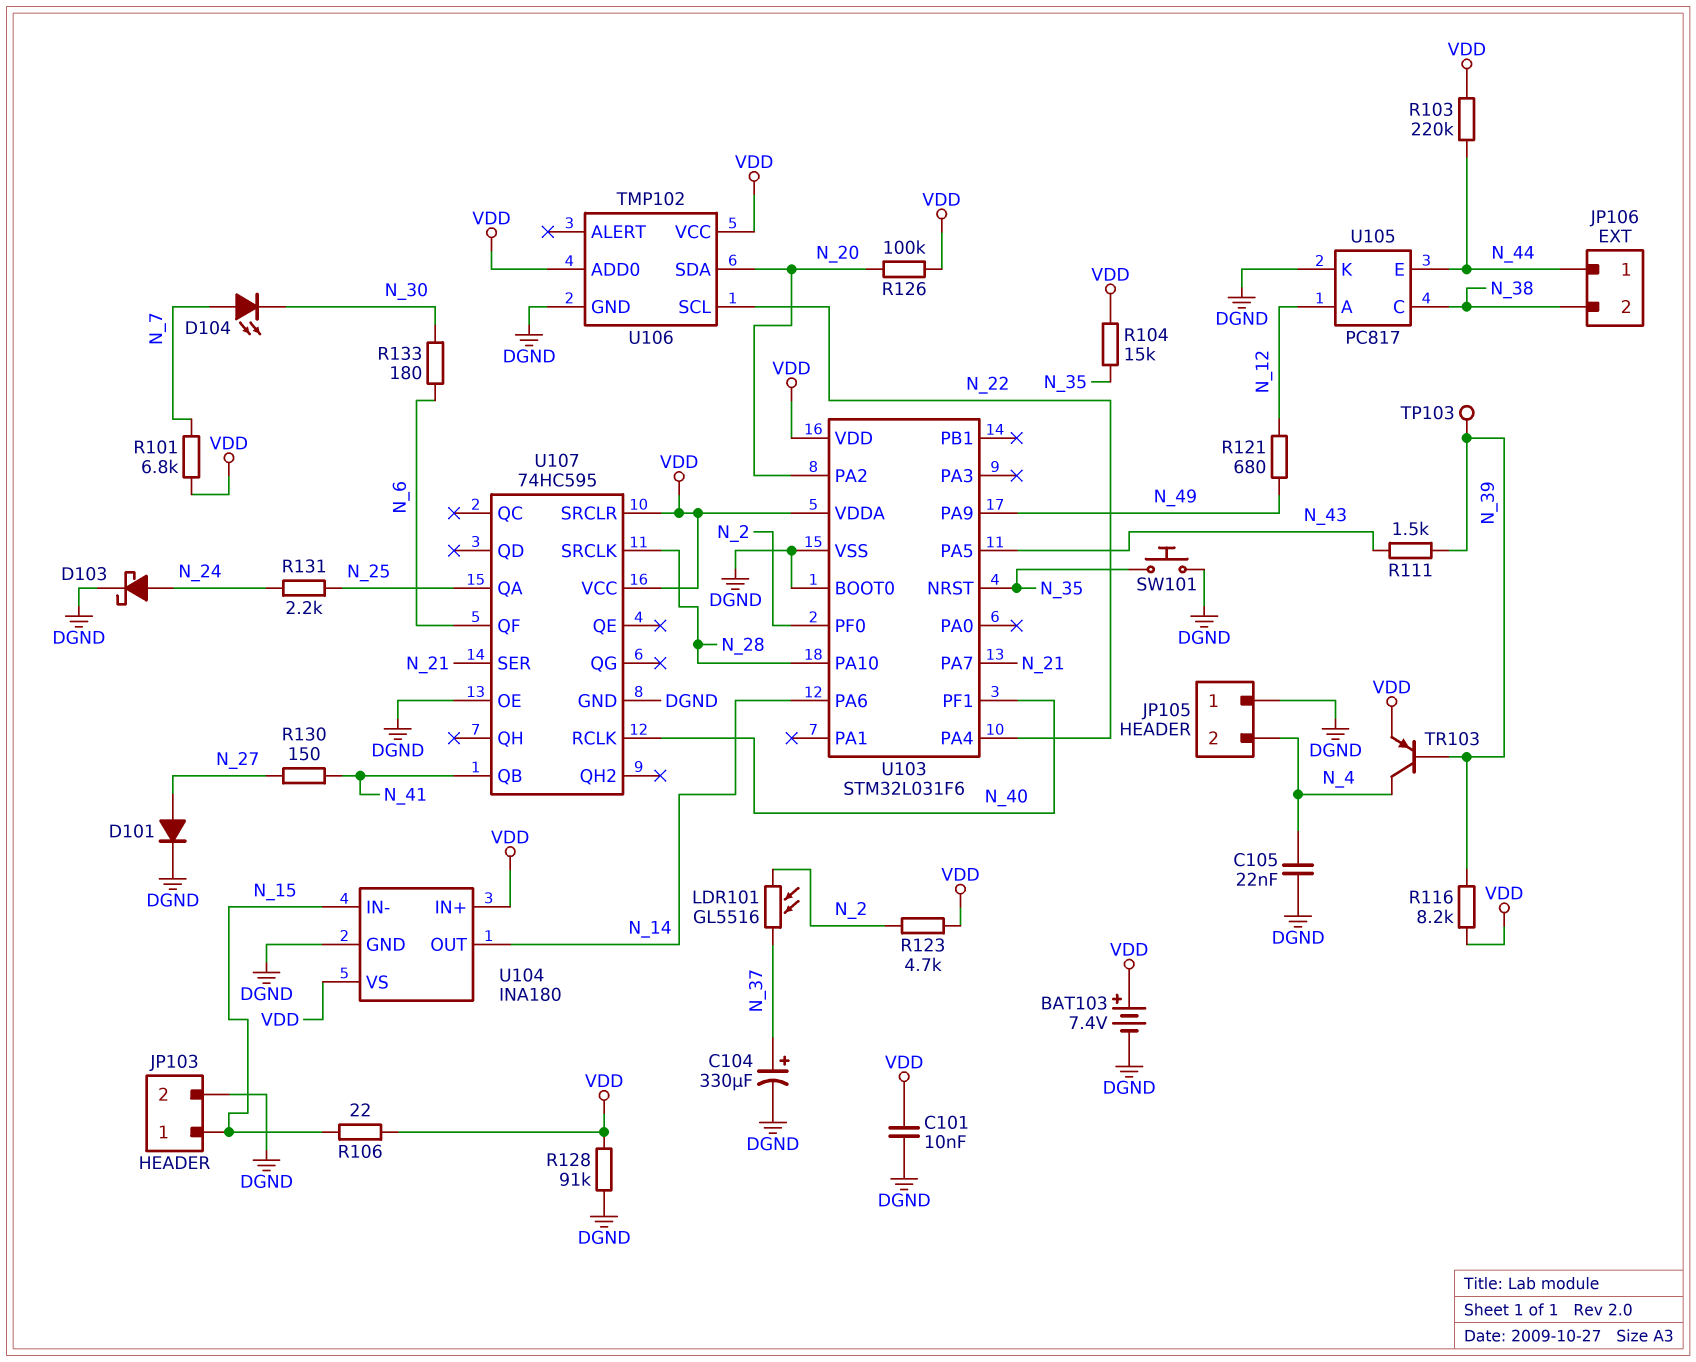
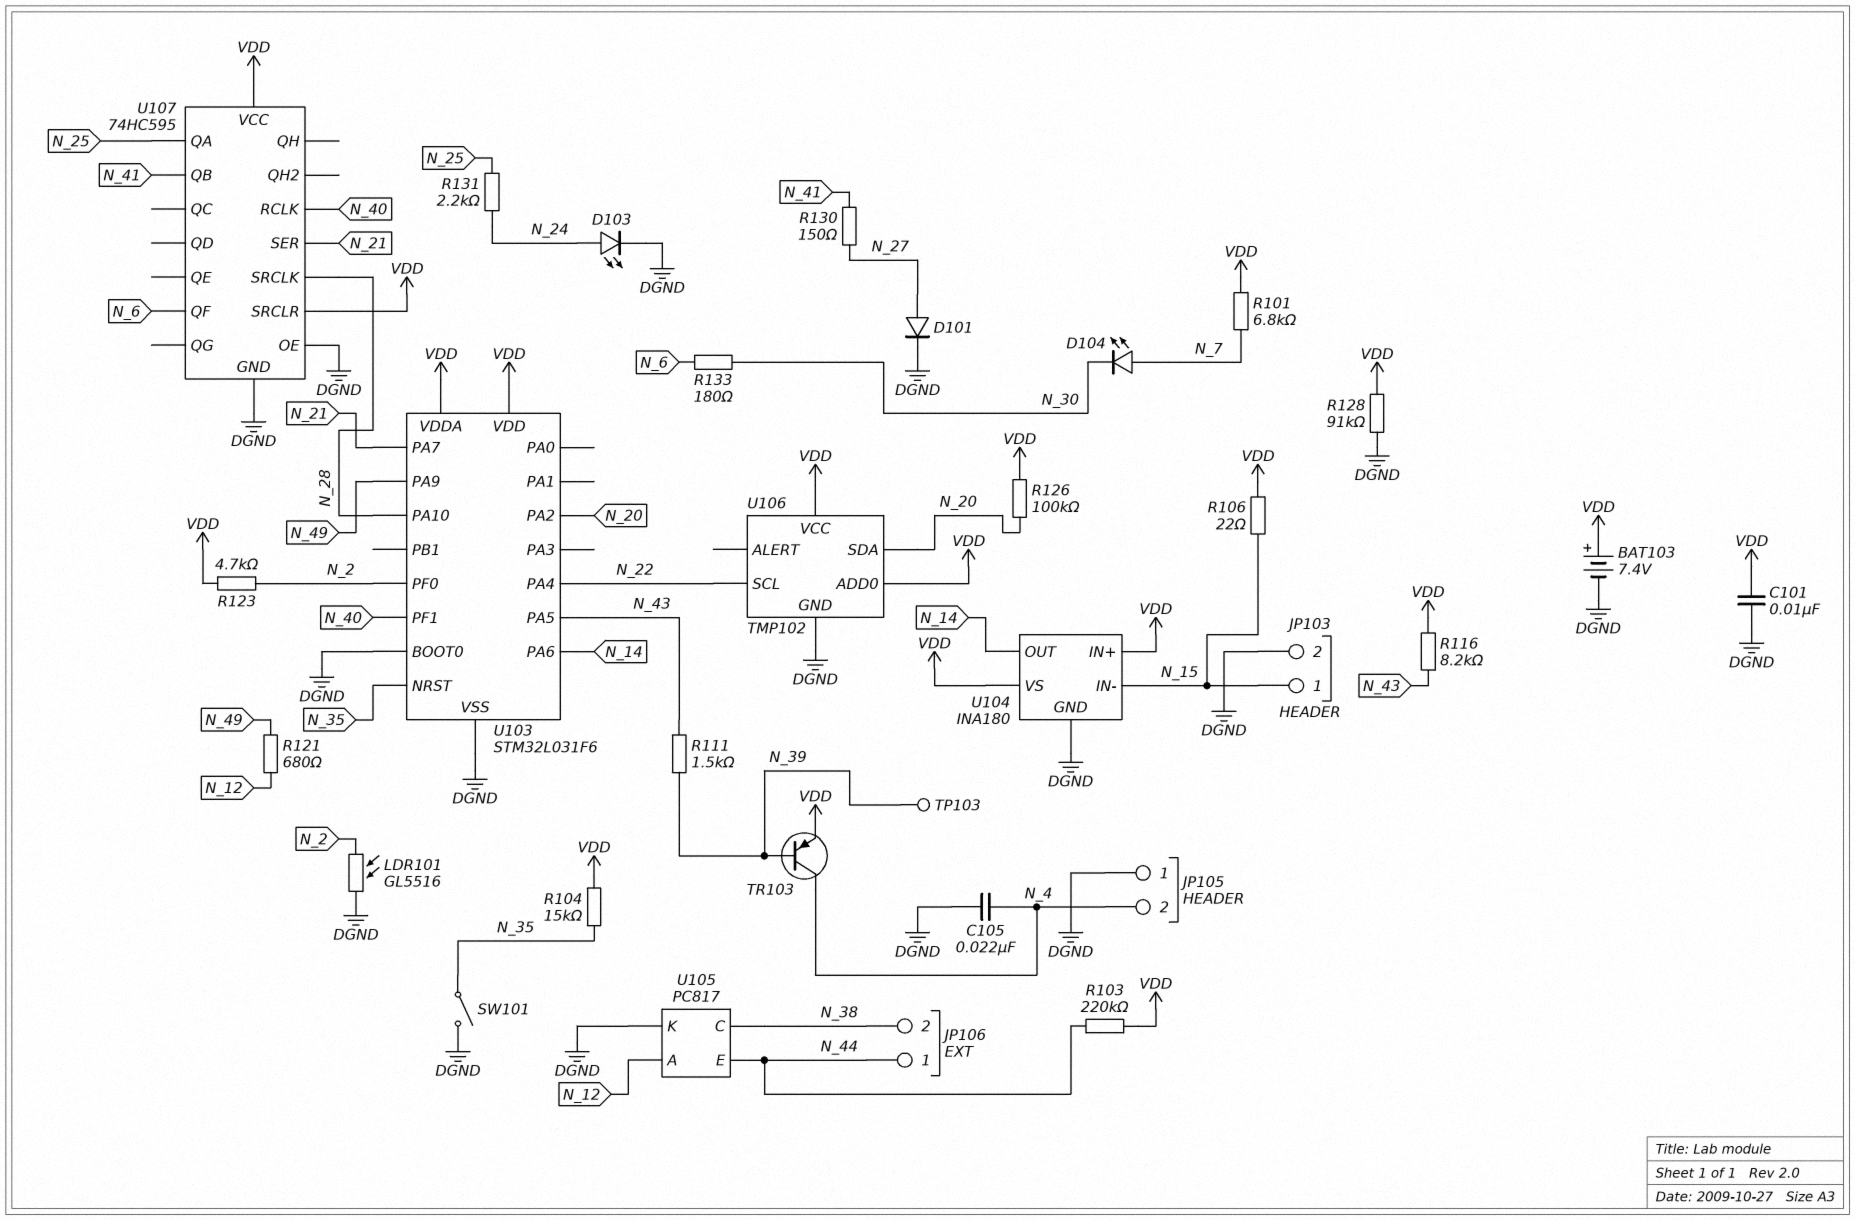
C104: 330uF (plus N_37, minus DGND) -> none
D103: schottky (A N_24, K DGND) -> LED (A N_24, K DGND)
LDR101: GL5516 (N_2, N_37) -> GL5516 (DGND, N_2)
R116: 8.2k (N_39, VDD) -> 8.2k (N_43, VDD)
SW101: button (DGND, N_35) -> switch (DGND, N_35)

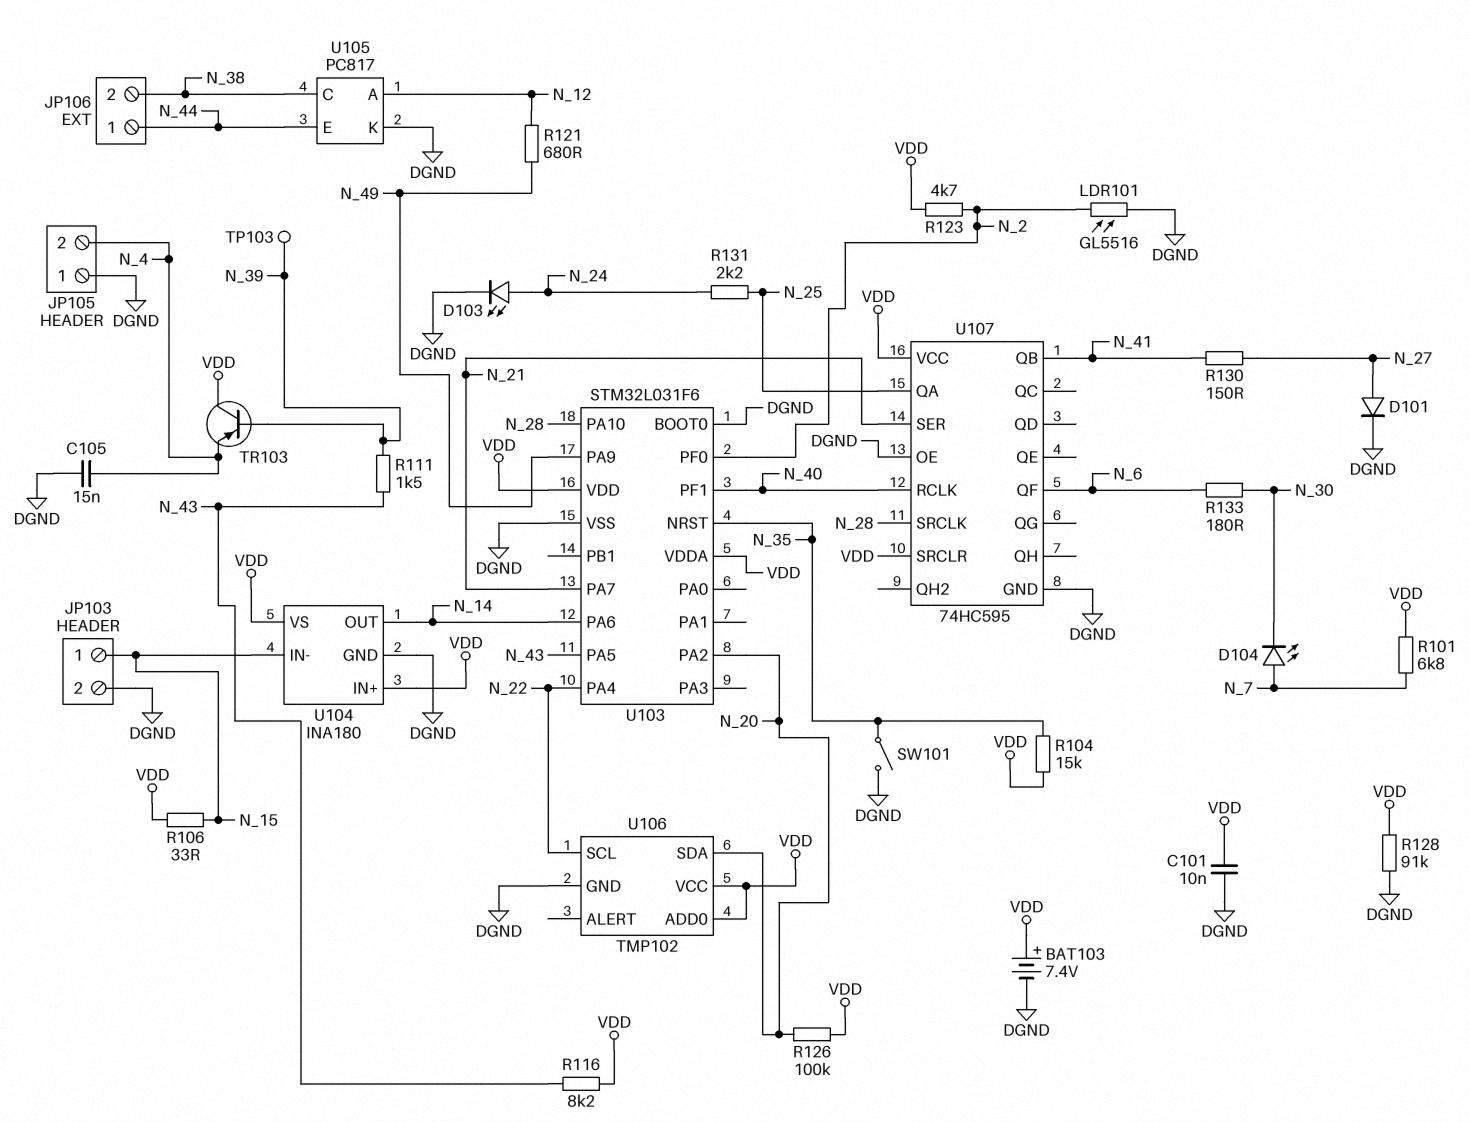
C105: 22nF (DGND, N_4) -> 15nF (DGND, N_4)
R103: 220k (N_44, VDD) -> none
R106: 22 (N_15, VDD) -> 33 (N_15, VDD)
TR103: PNP (B N_39, C N_4, E VDD) -> PNP (B N_39, C VDD, E N_4)

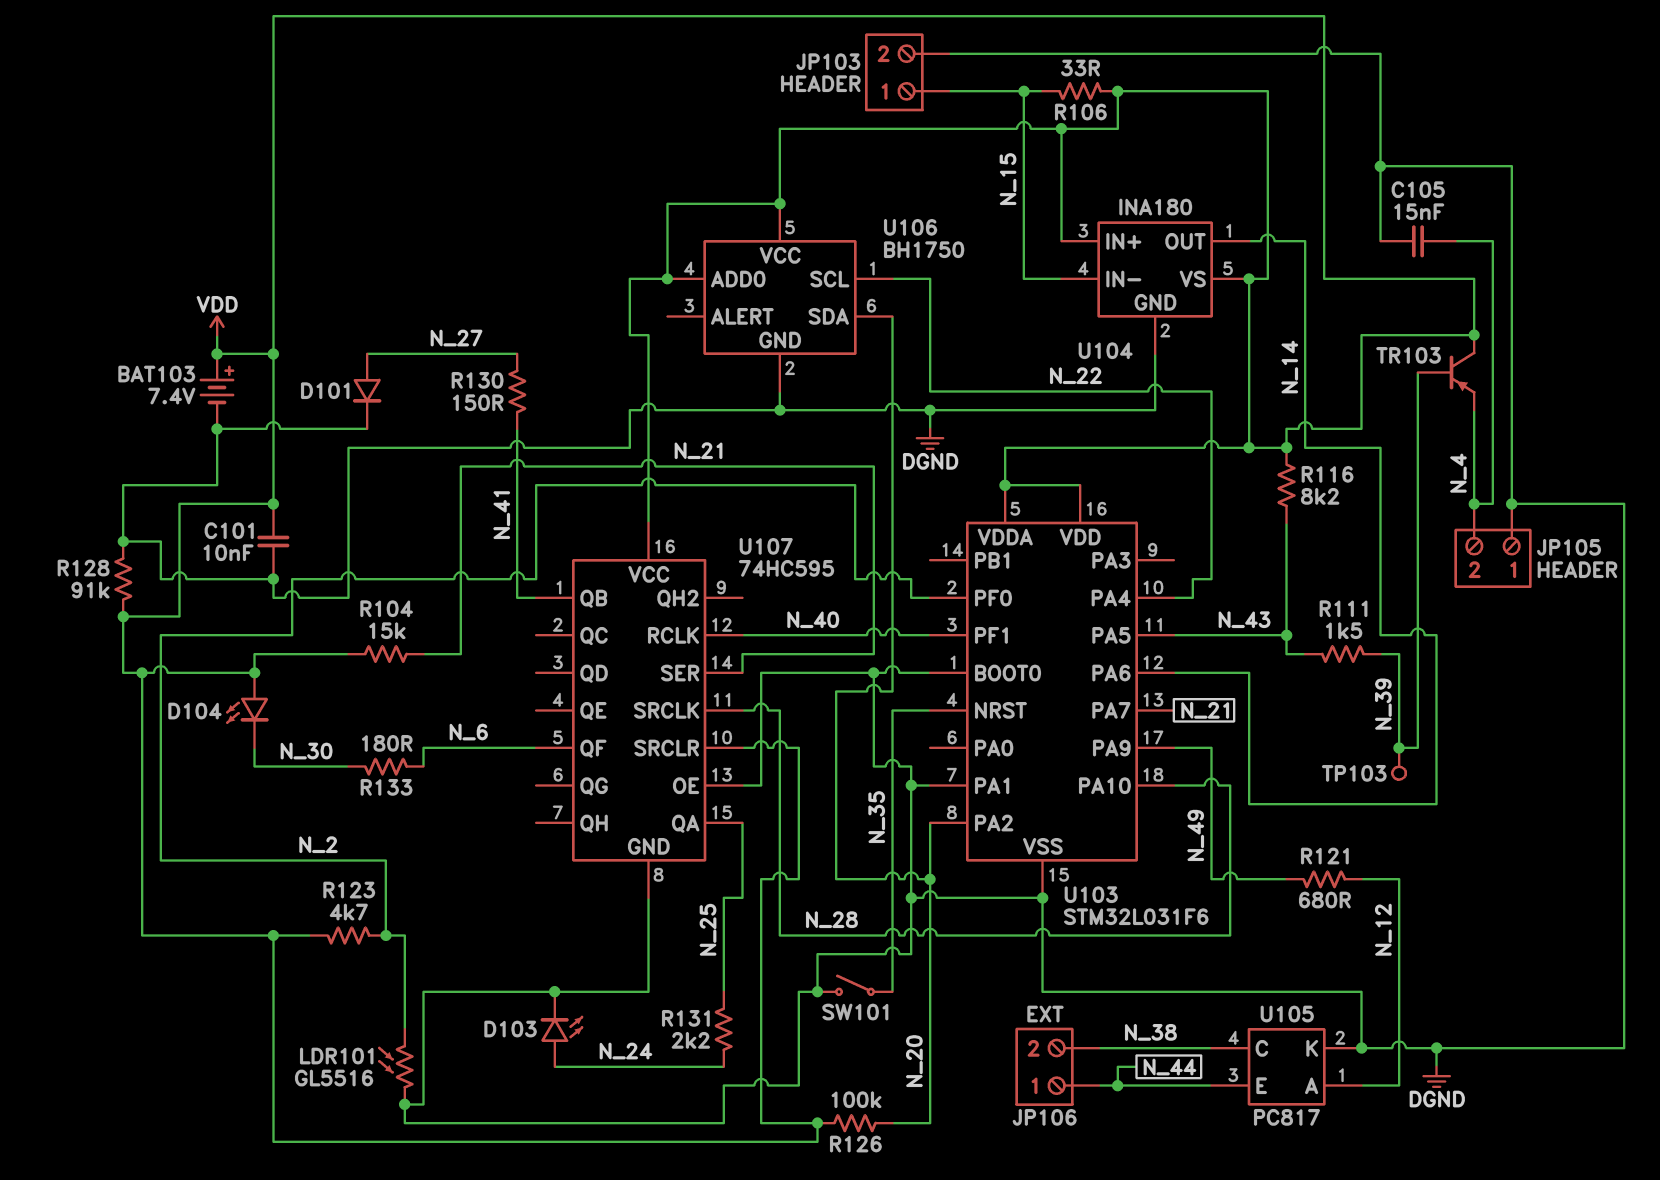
D104: LED (A N_7, K N_30) -> LED (A VDD, K N_30)
R101: 6.8k (N_7, VDD) -> none
R104: 15k (N_35, VDD) -> 15k (N_21, VDD)
U103 pin PA1: none -> DGND
U106: TMP102 -> BH1750

